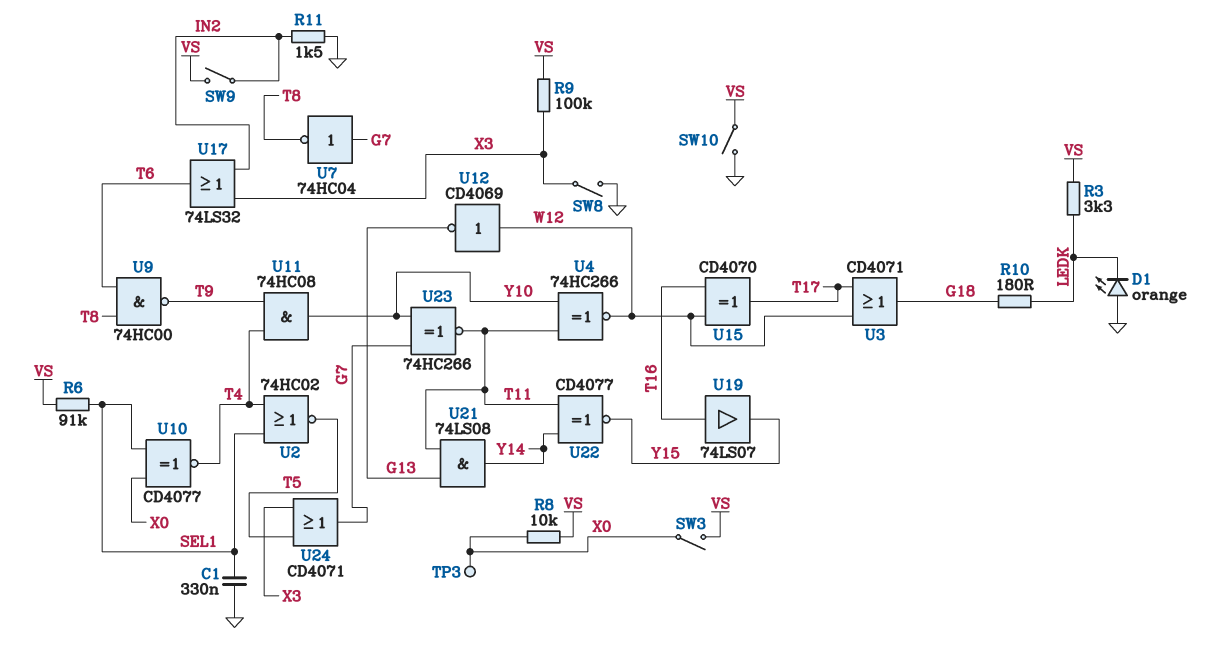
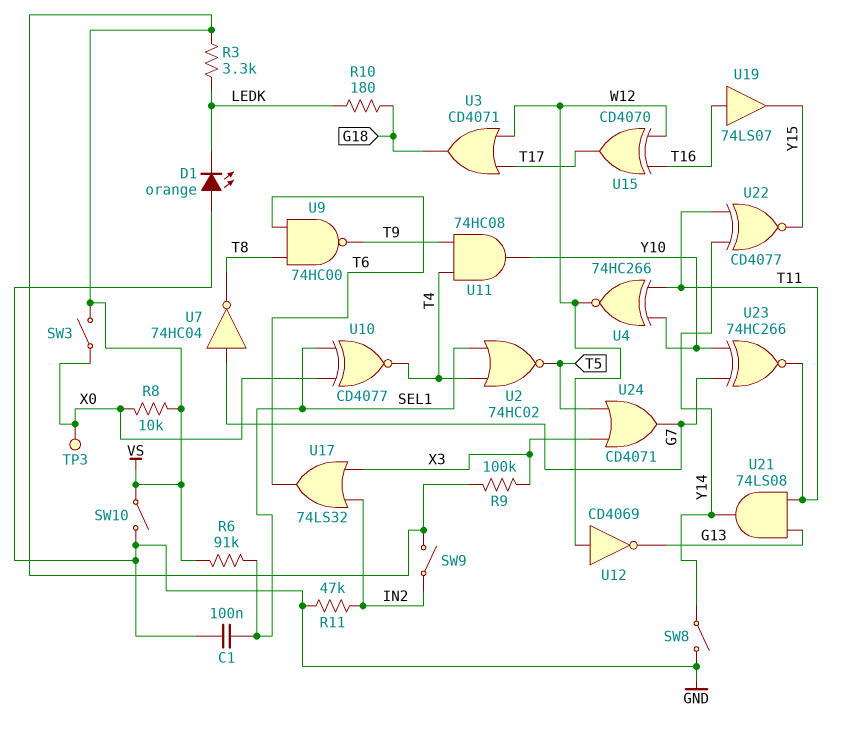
C1: 330nF (GND, SEL1) -> 100nF (GND, SEL1)
R11: 1.5k (GND, IN2) -> 47k (GND, IN2)
SW8: switch (GND, X3) -> switch (GND, Y14)

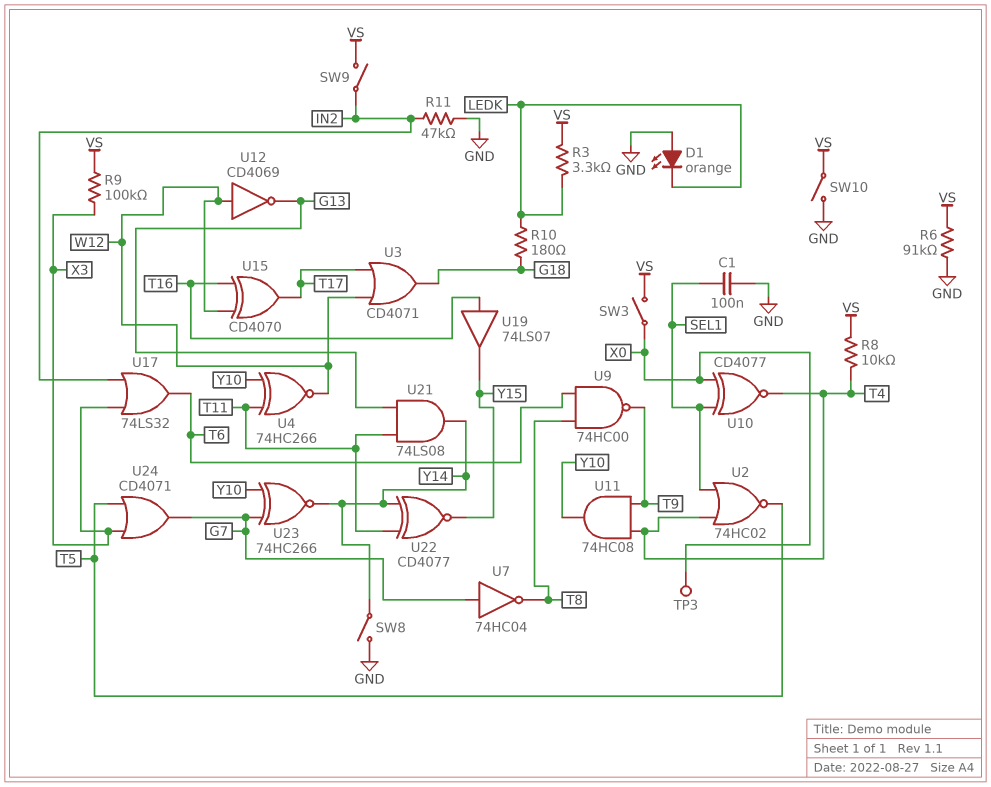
R6: 91k (SEL1, VS) -> 91k (GND, VS)
R8: 10k (VS, X0) -> 10k (T4, VS)
U23: XNOR 74HC266 (in G7, in Y10, out T11) -> XNOR 74HC266 (in G7, in Y10, out Y14)

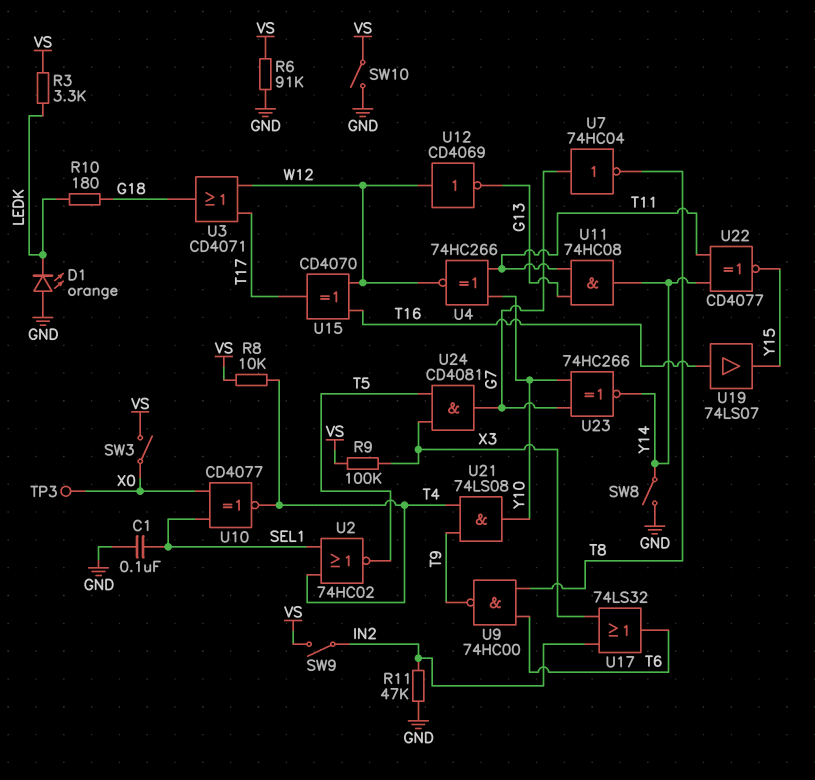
U11: AND 74HC08 (in T4, in T9, out Y10) -> AND 74HC08 (in G13, in T11, out Y14)
U21: AND 74LS08 (in G13, in T11, out Y14) -> AND 74LS08 (in T4, in T9, out Y10)
U24: OR CD4071 (in T5, in X3, out G7) -> AND CD4081 (in T5, in X3, out G7)

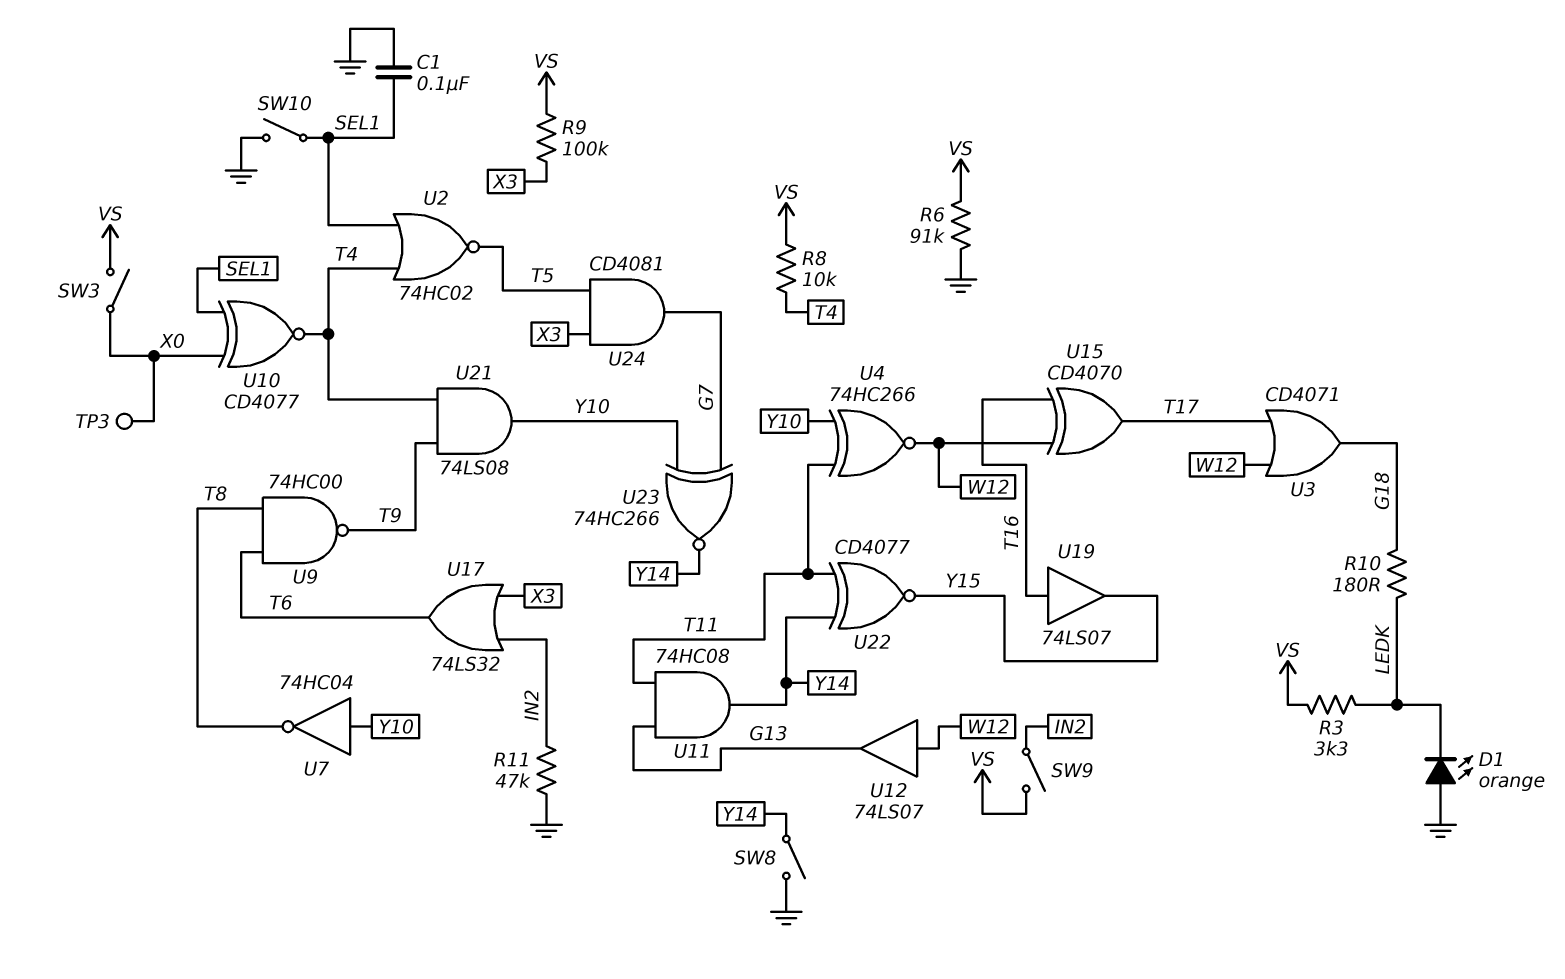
SW10: switch (GND, VS) -> switch (GND, SEL1)
U7: NOT 74HC04 (in G7, out T8) -> NOT 74HC04 (in Y10, out T8)
U12: NOT CD4069 (in W12, out G13) -> buffer 74LS07 (in W12, out G13)

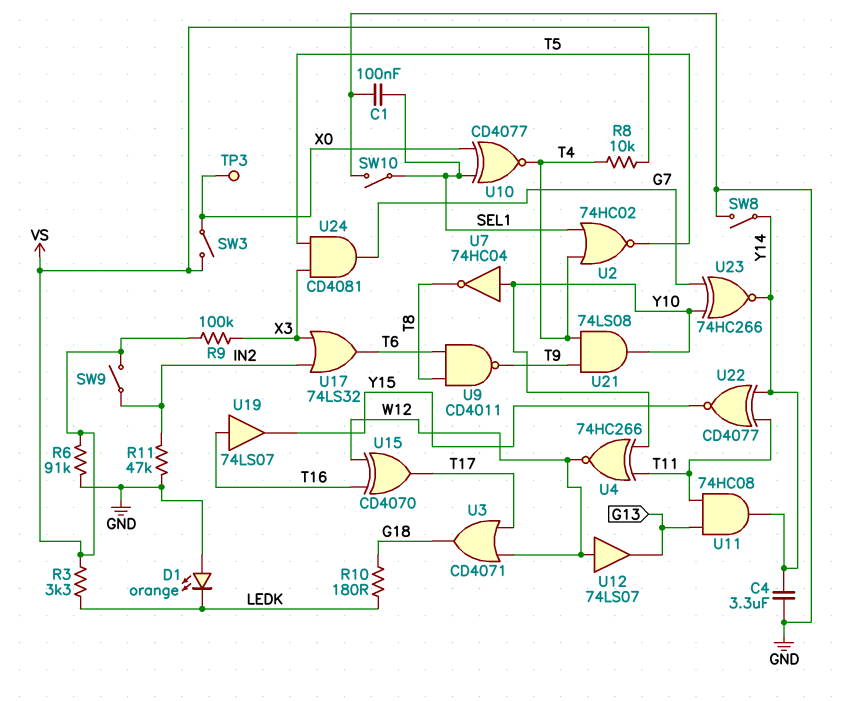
C4: none -> 3.3uF (GND, Y14)
U9: NAND 74HC00 (in T6, in T8, out T9) -> NAND CD4011 (in T6, in T8, out T9)

